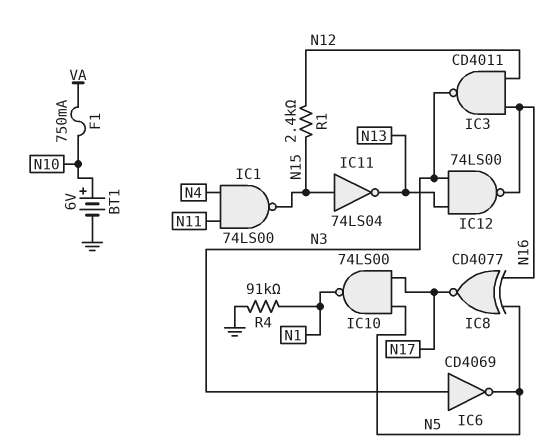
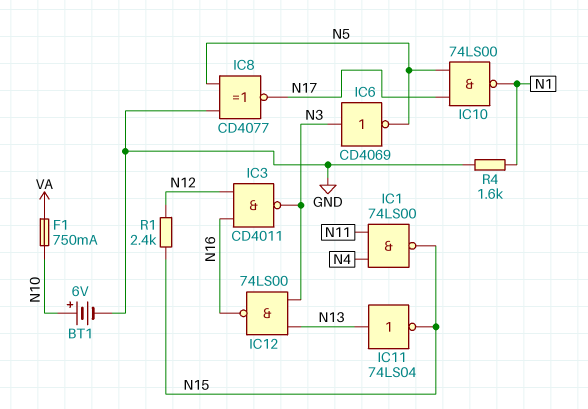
IC8: XNOR CD4077 (in N5, in N16, out N17) -> XNOR CD4077 (in GND, in N5, out N17)
IC11: NOT 74LS04 (in N15, out N13) -> NOT 74LS04 (in N13, out N15)
R4: 91k (GND, N1) -> 1.6k (GND, N1)

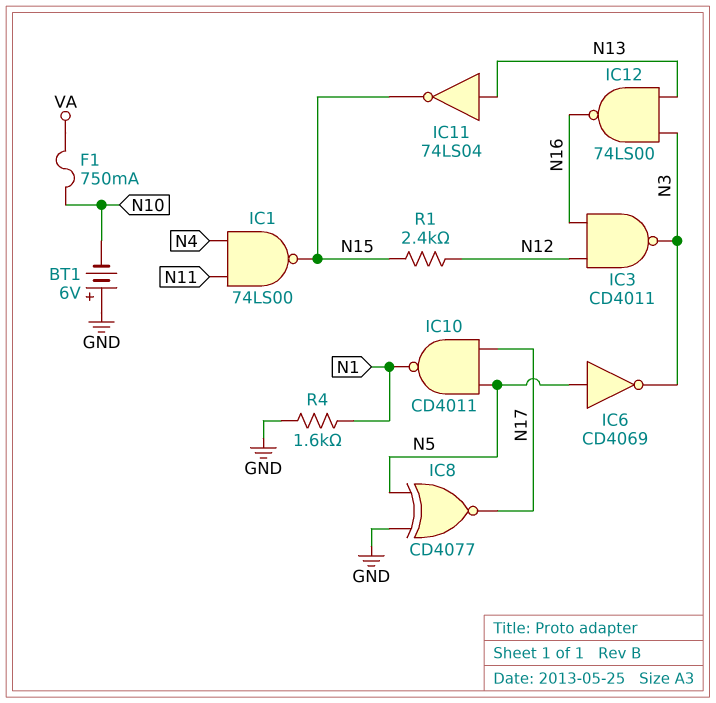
BT1: 6V (plus N10, minus GND) -> 6V (plus GND, minus N10)
IC6: NOT CD4069 (in N3, out N5) -> NOT CD4069 (in N5, out N3)
IC10: NAND 74LS00 (in N5, in N17, out N1) -> NAND CD4011 (in N5, in N17, out N1)

